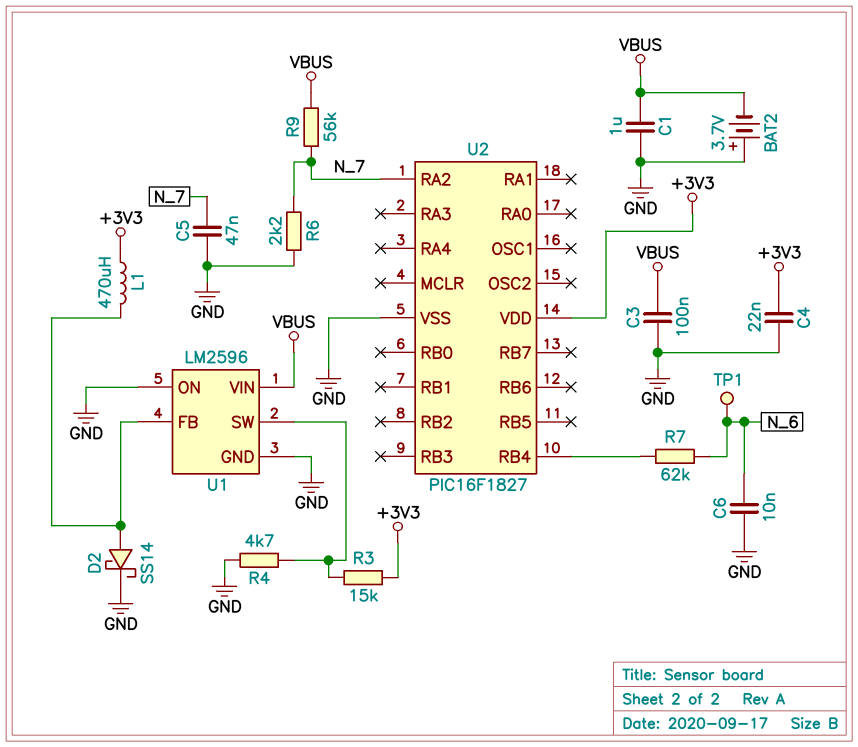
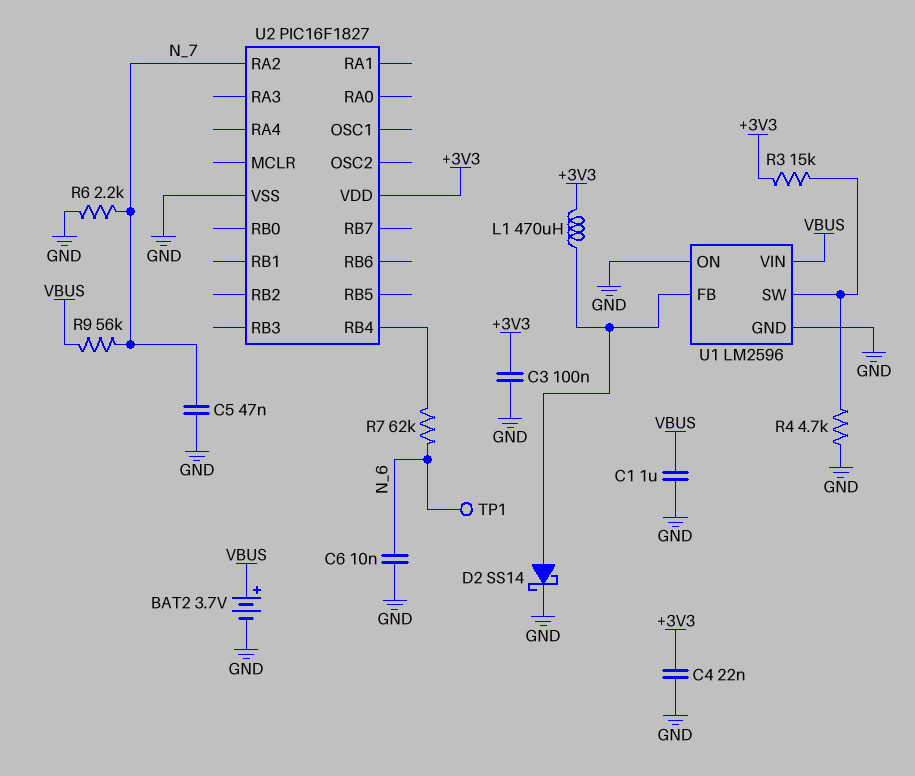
BAT2: 3.7V (plus GND, minus VBUS) -> 3.7V (plus VBUS, minus GND)
C3: 100nF (GND, VBUS) -> 100nF (+3V3, GND)

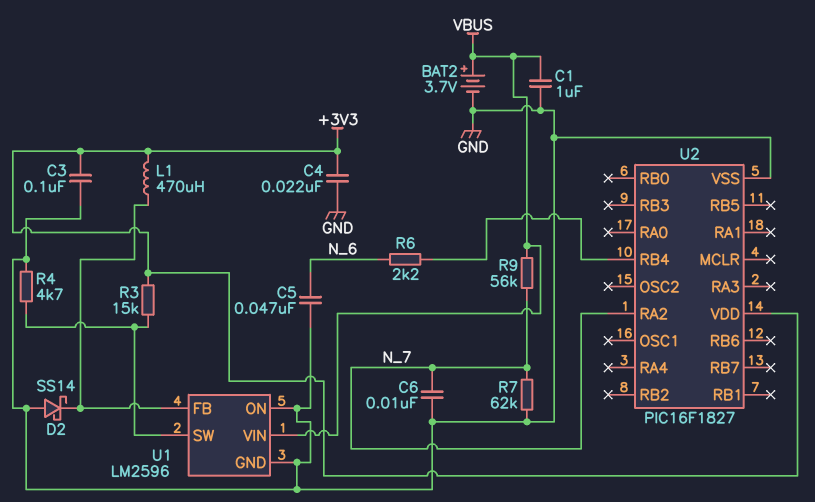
C5: 47nF (GND, N_7) -> 47nF (GND, N_6)
C6: 10nF (GND, N_6) -> 10nF (GND, N_7)
D2: schottky SS14 (A U1/FB, K GND) -> schottky SS14 (A GND, K U1/FB)
R6: 2.2k (GND, N_7) -> 2.2k (N_6, U2/RB4)
R7: 62k (N_6, U2/RB4) -> 62k (GND, N_7)
TP1: test point (N_6) -> none

